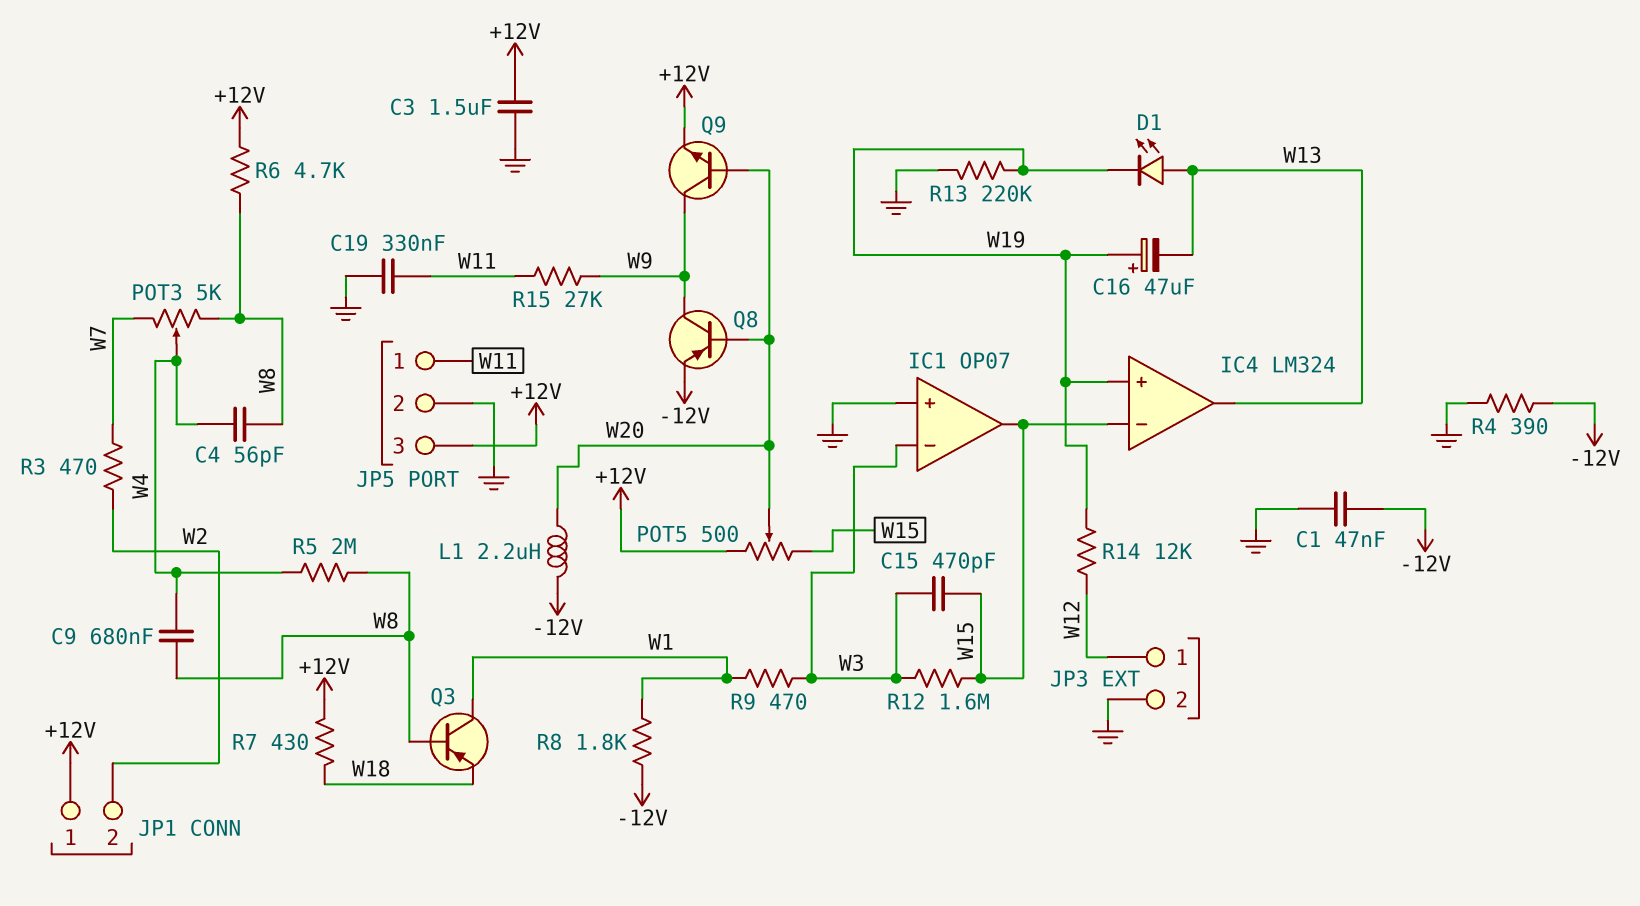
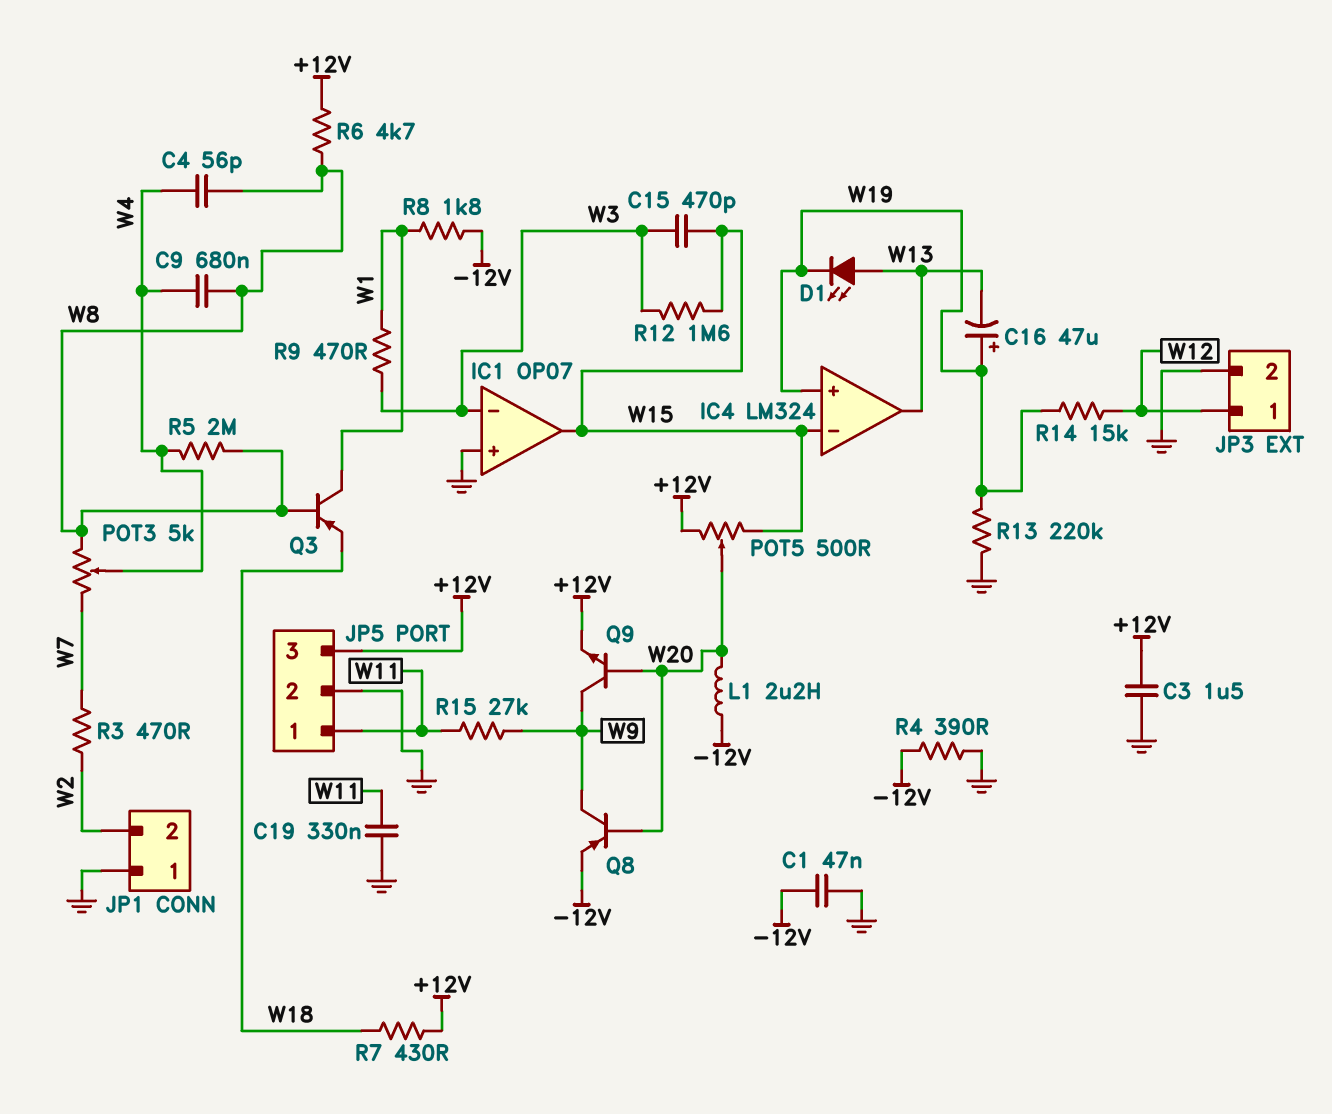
JP1 pin 1: +12V -> GND
R14: 12k (W12, W19) -> 15k (W12, W19)

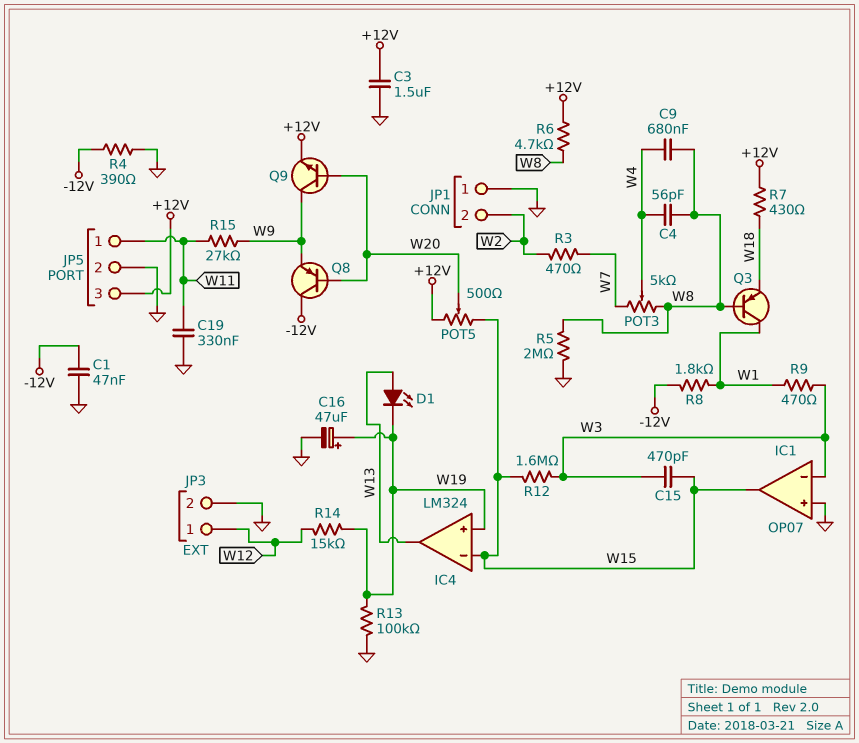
C16: 47uF (plus W19, minus W13) -> 47uF (plus W19, minus GND)
L1: 2.2uH (-12V, W20) -> none
Q8: PNP (B W20, C W9, E -12V) -> PNP (B W20, C -12V, E W9)
R5: 2M (W4, W8) -> 2M (GND, W8)
R13: 220k (GND, W19) -> 100k (GND, W19)

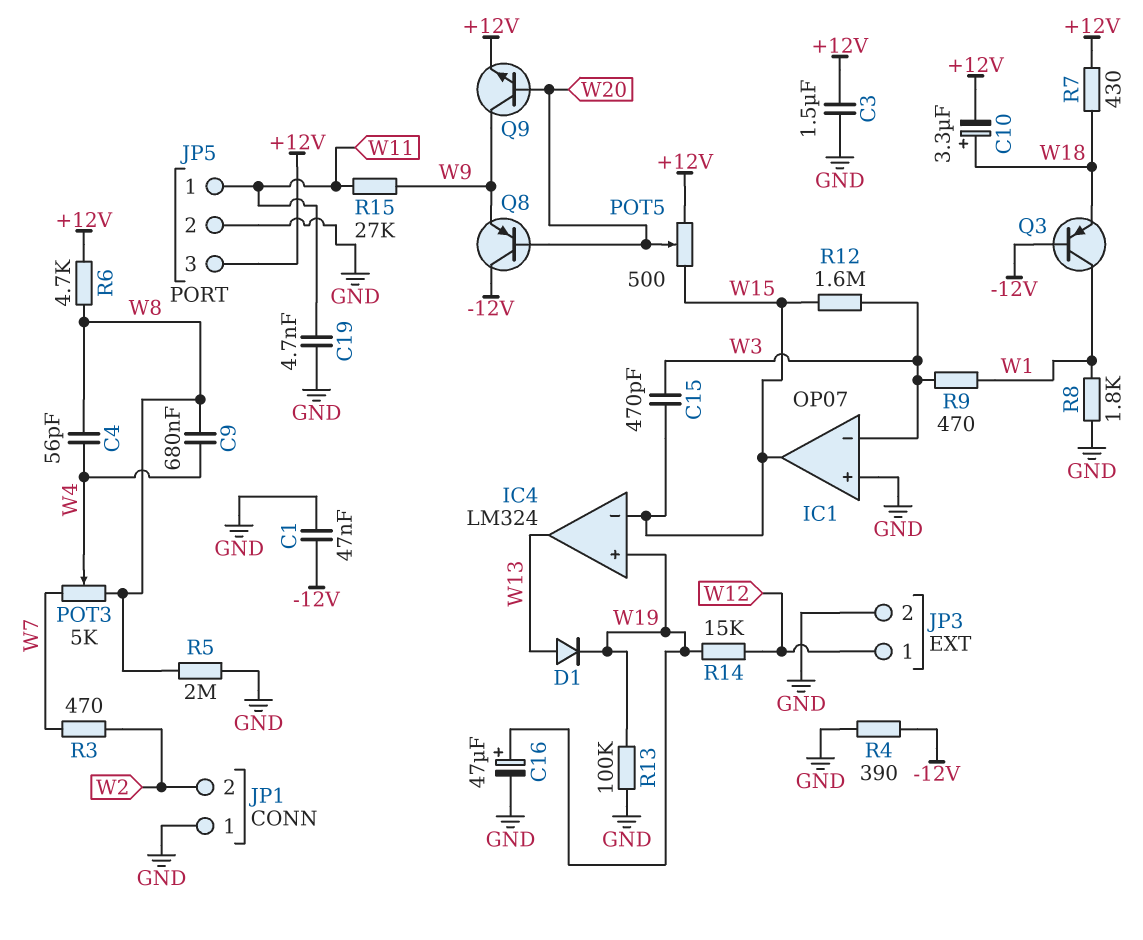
C10: none -> 3.3uF (plus W18, minus +12V)
C19: 330nF (GND, W11) -> 4.7nF (GND, W11)
D1: LED (A W13, K W19) -> diode (A W13, K W19)
Q3: PNP (B W8, C W1, E W18) -> PNP (B -12V, C W1, E W18)
R8: 1.8k (-12V, W1) -> 1.8k (GND, W1)

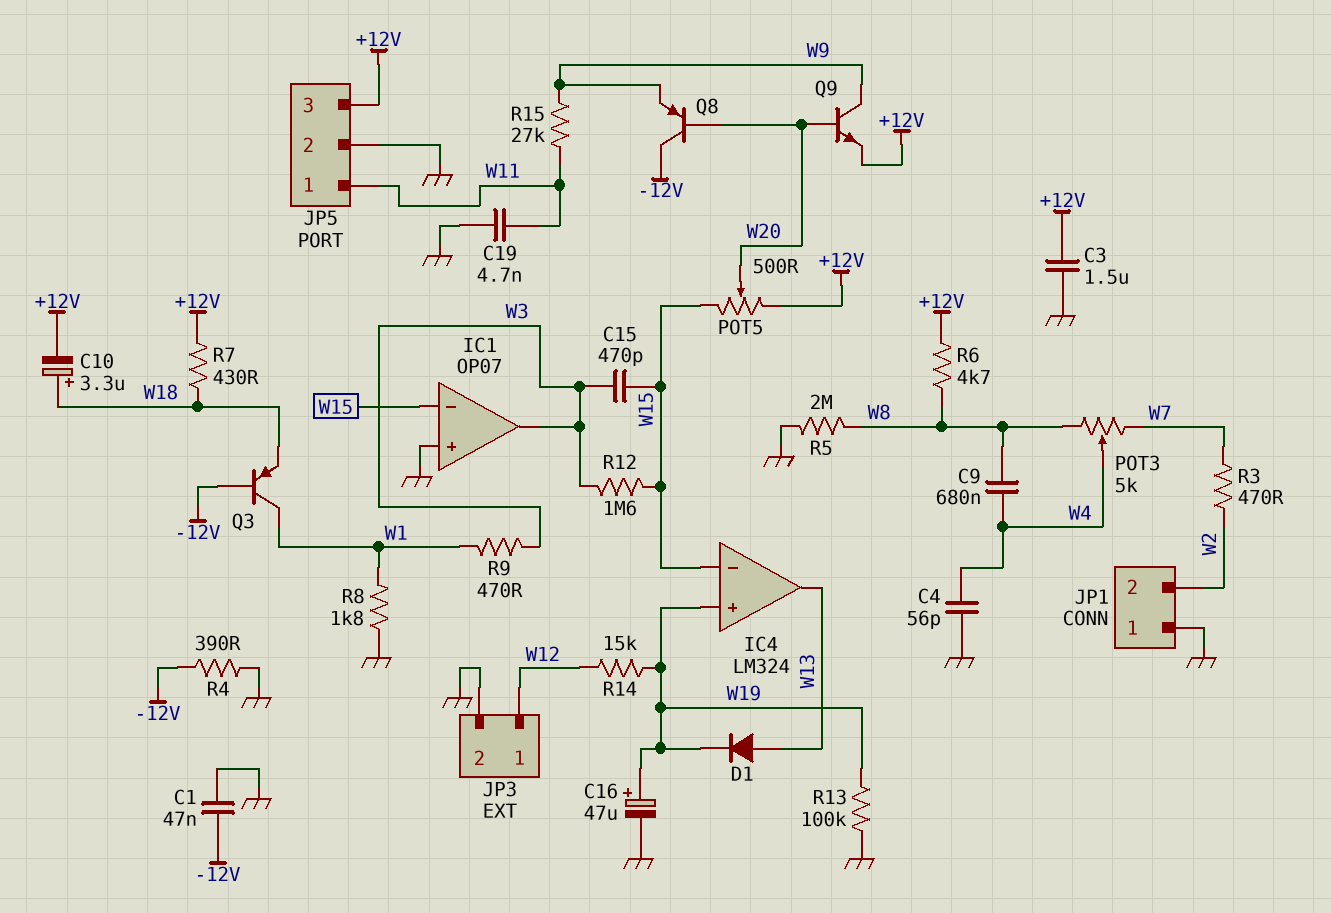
C4: 56pF (W4, W8) -> 56pF (GND, W4)
IC1 pin in-: W3 -> W15
IC1 pin out: W15 -> W3

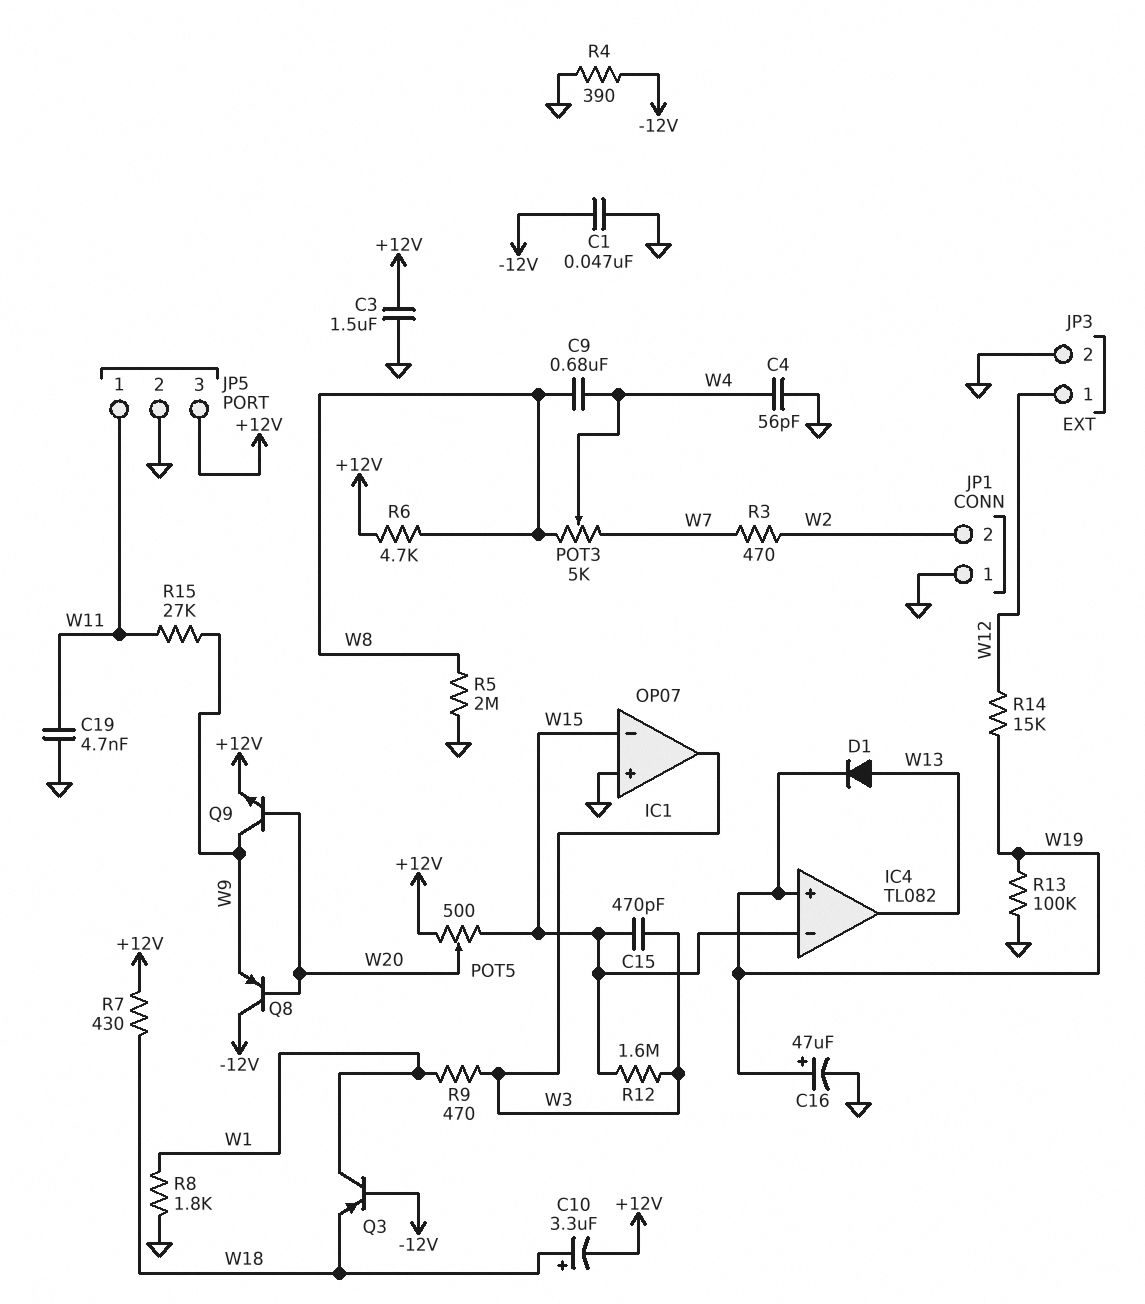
IC4: LM324 -> TL082

